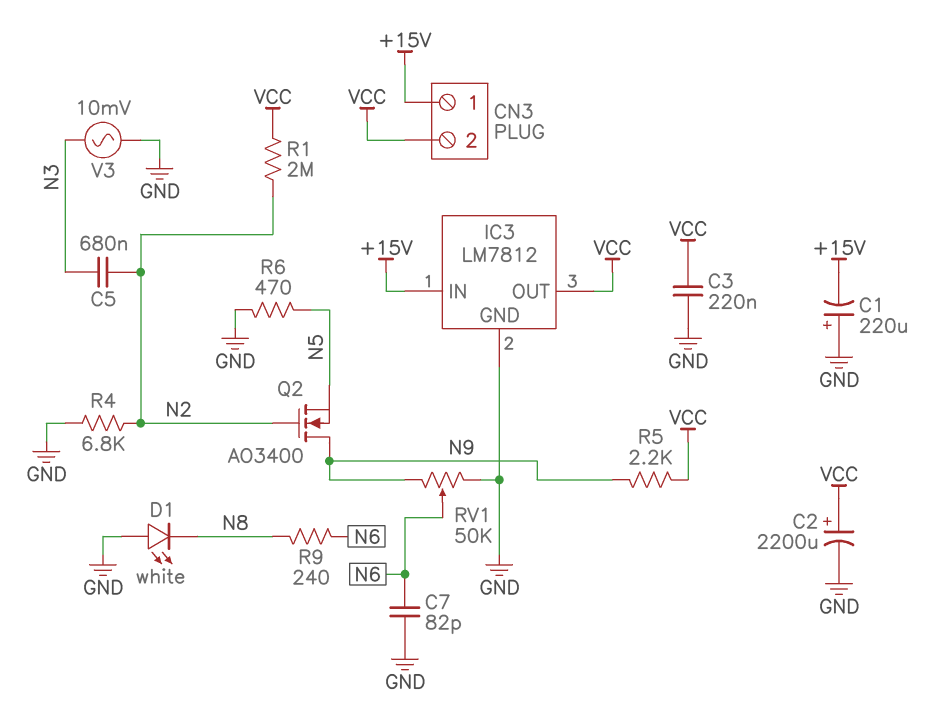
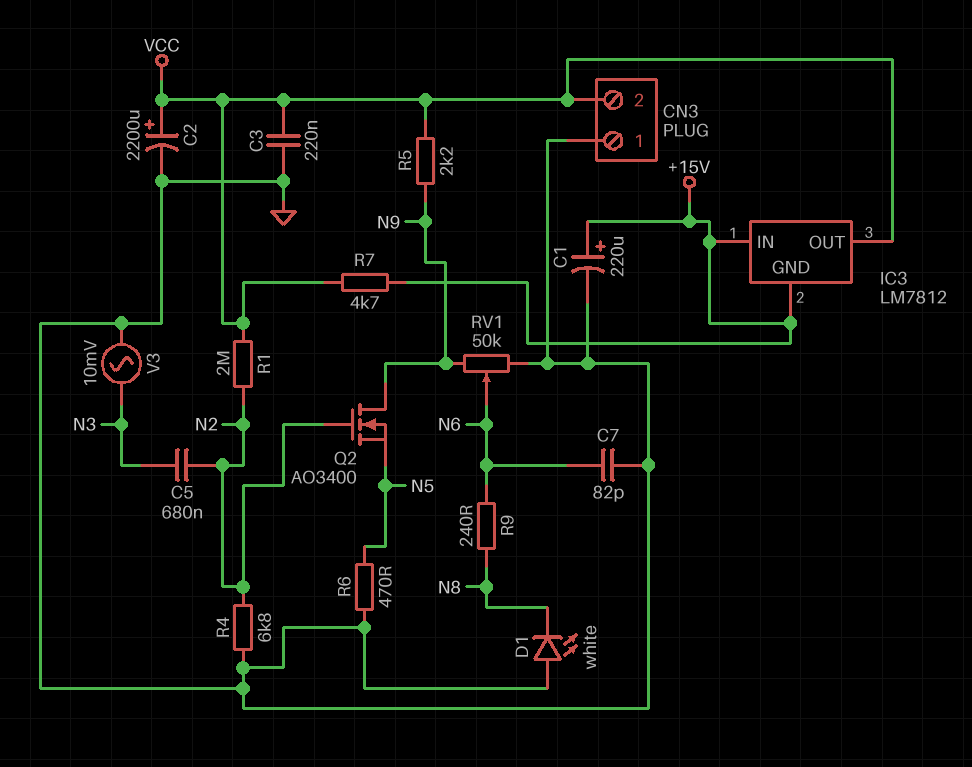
C1: 220uF (plus GND, minus +15V) -> 220uF (plus +15V, minus GND)
CN3 pin 1: +15V -> GND
IC3 pin GND: GND -> +15V
R7: none -> 4.7k (+15V, VCC)

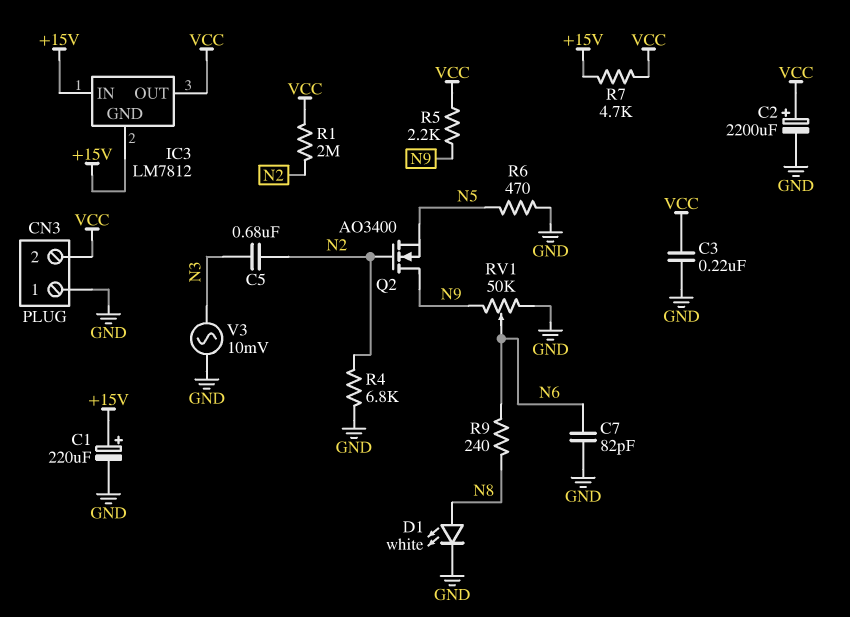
D1: LED white (A GND, K N8) -> LED white (A N8, K GND)

